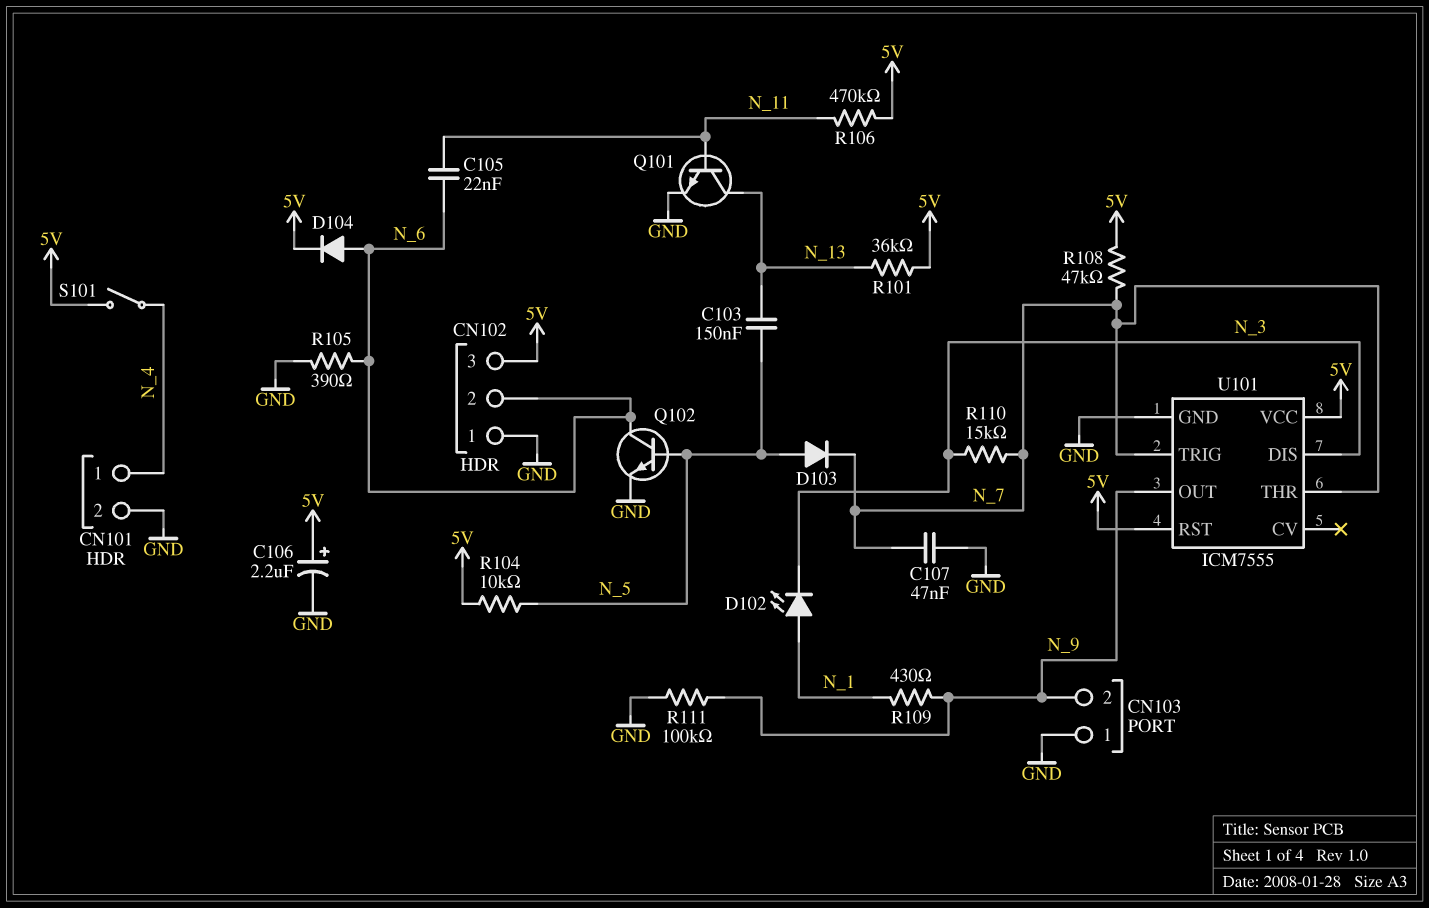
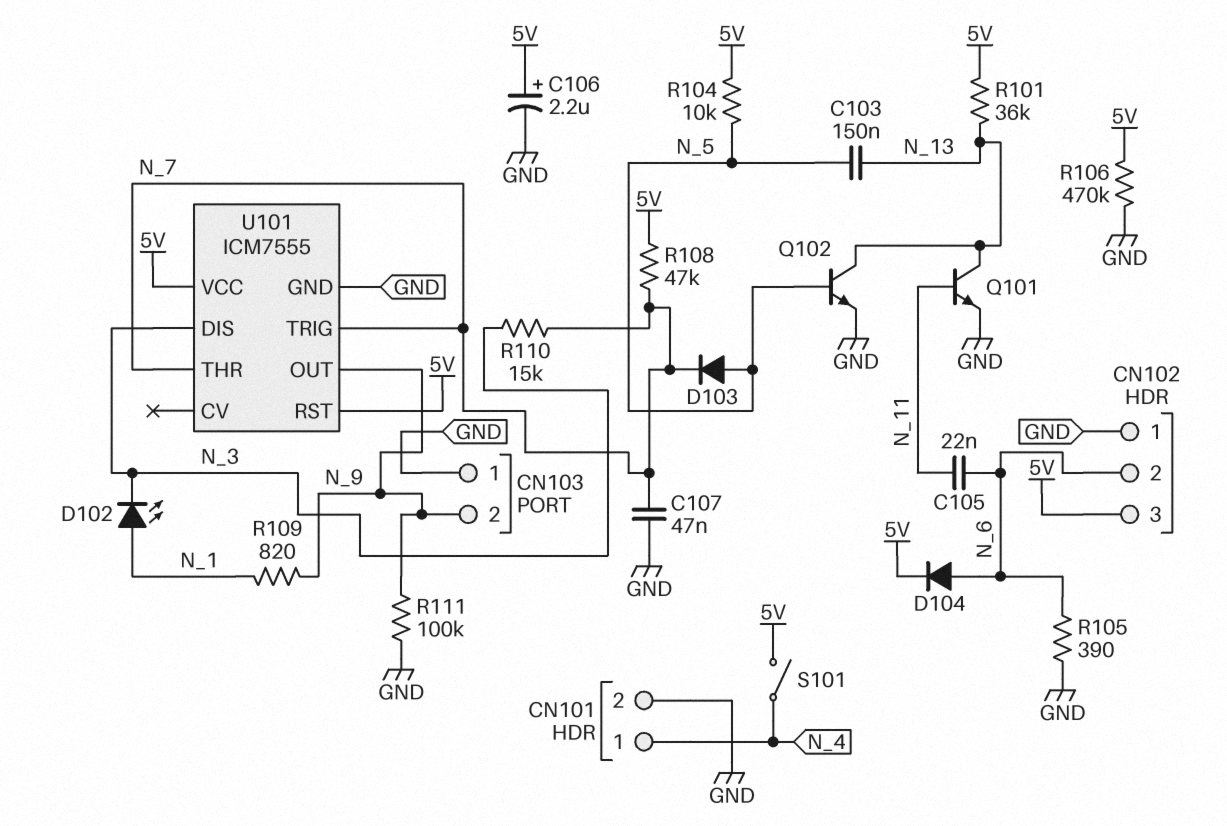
Q102: NPN (B N_5, C N_6, E GND) -> NPN (B N_5, C N_13, E GND)
R106: 470k (5V, N_11) -> 470k (5V, GND)
R109: 430 (N_1, N_9) -> 820 (N_1, N_9)

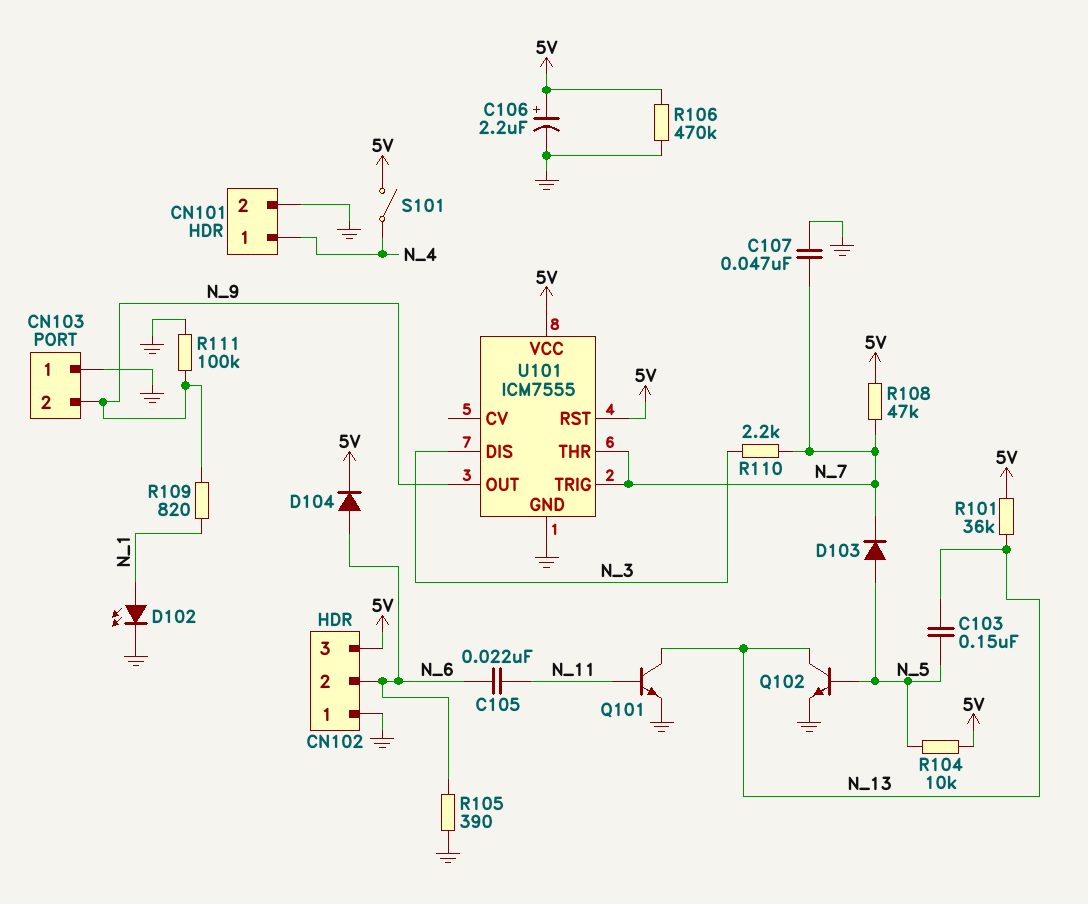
D102: LED (A N_1, K N_3) -> LED (A N_1, K GND)
R110: 15k (N_3, N_7) -> 2.2k (N_3, N_7)

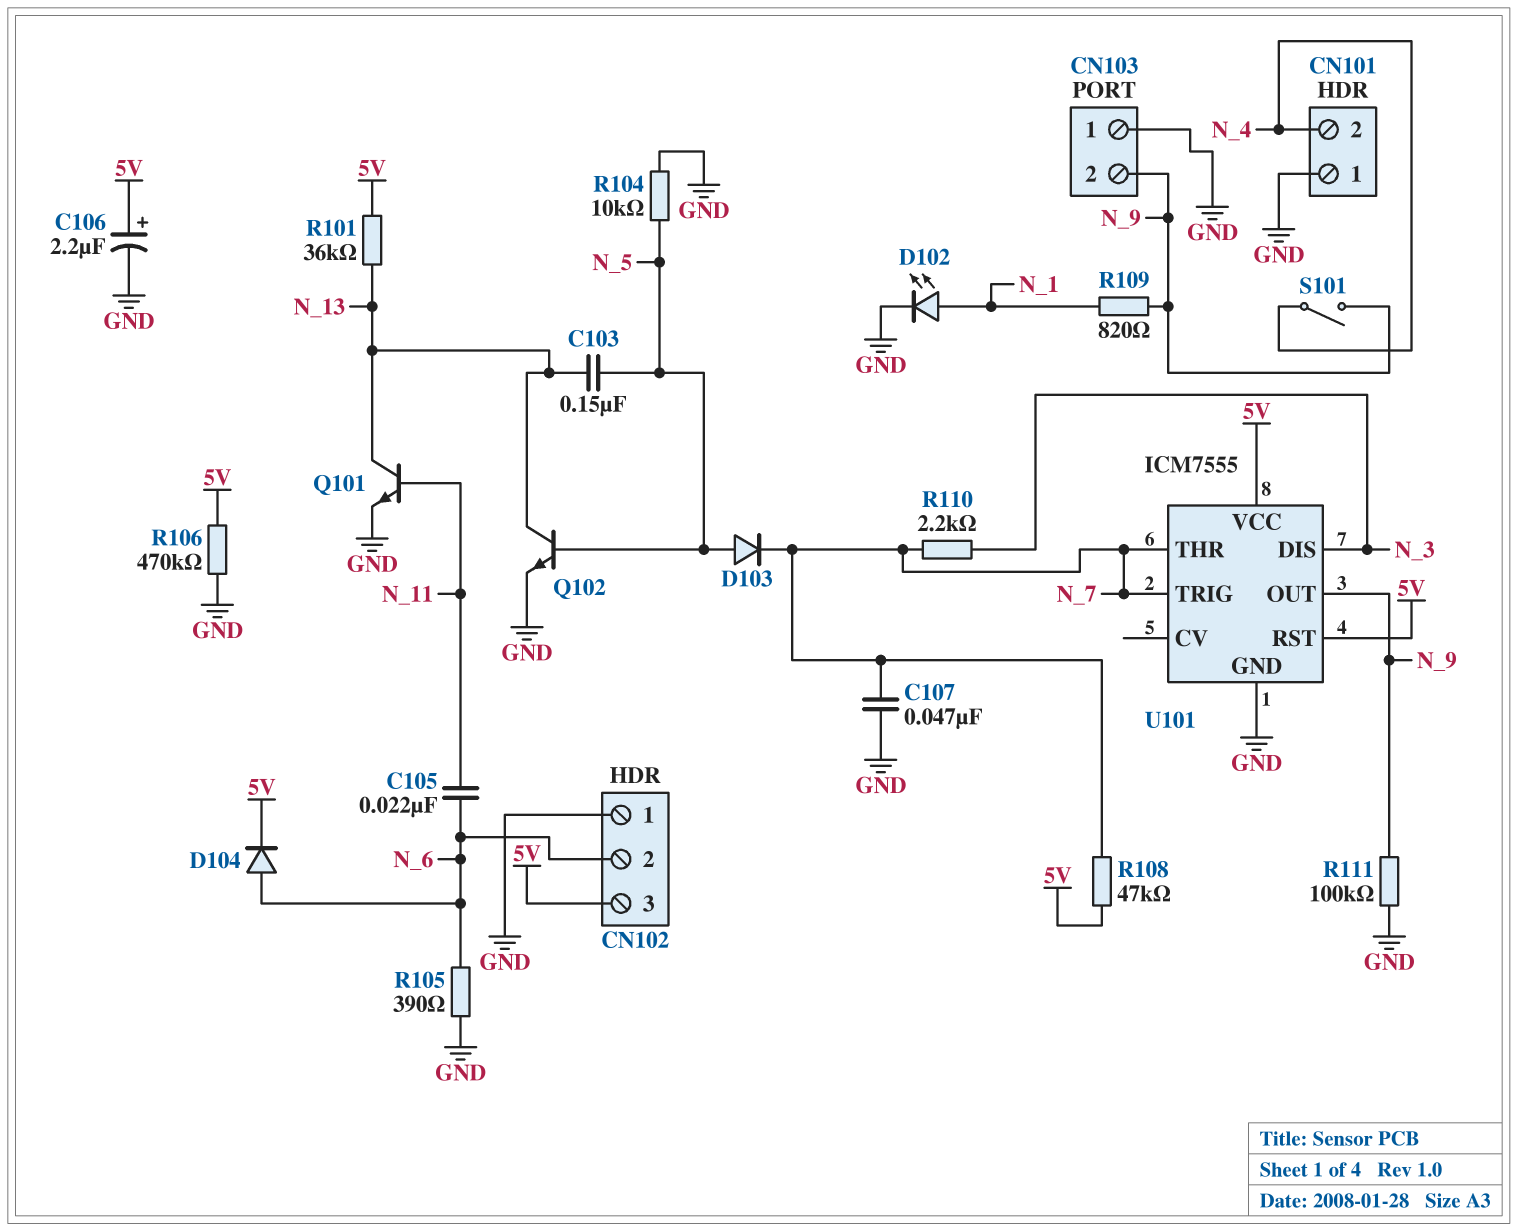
CN101 pin 1: N_4 -> GND
CN101 pin 2: GND -> N_4
R104: 10k (5V, N_5) -> 10k (GND, N_5)
S101: switch (5V, N_4) -> switch (N_4, N_9)

